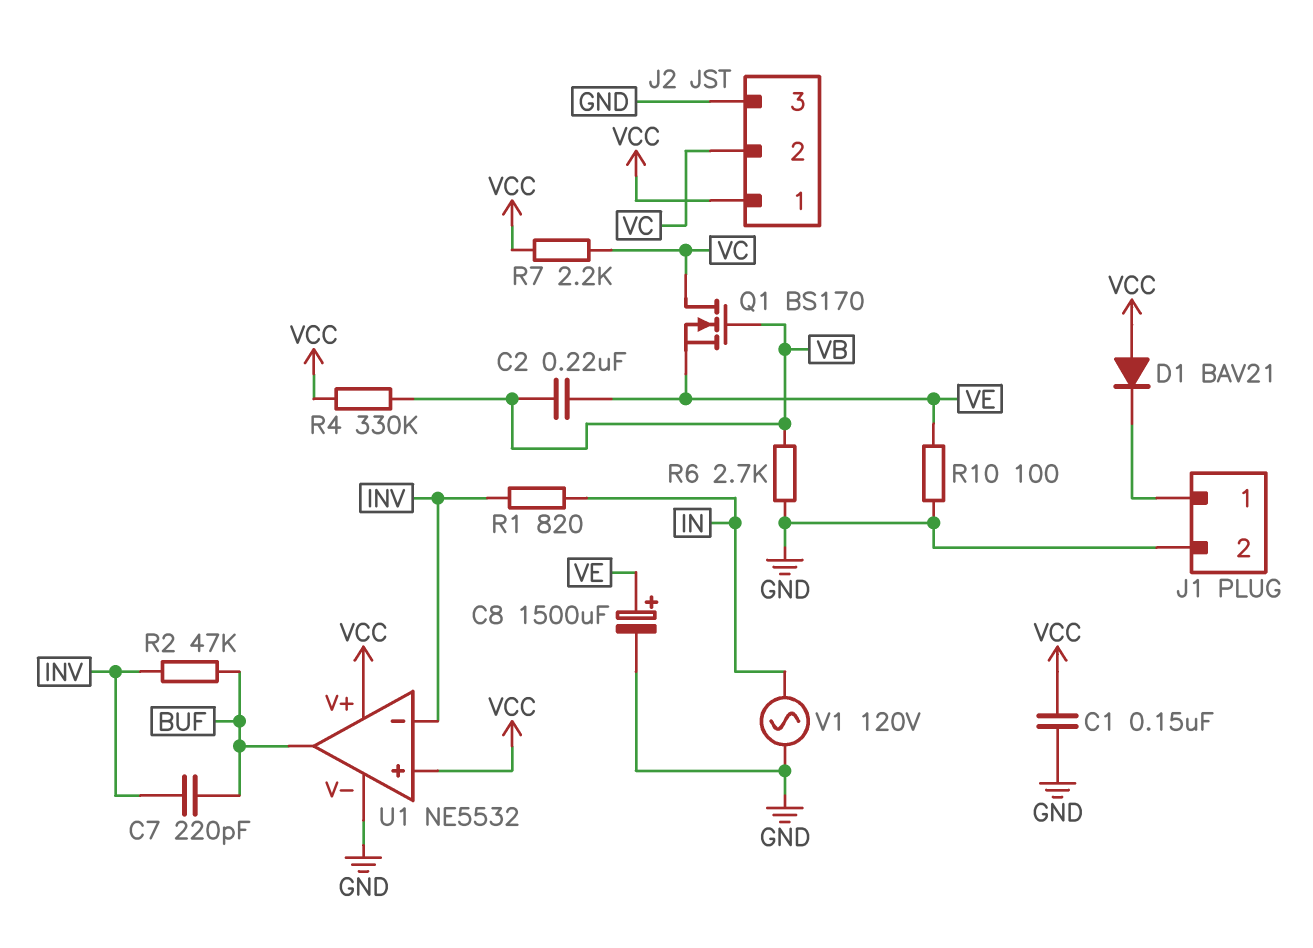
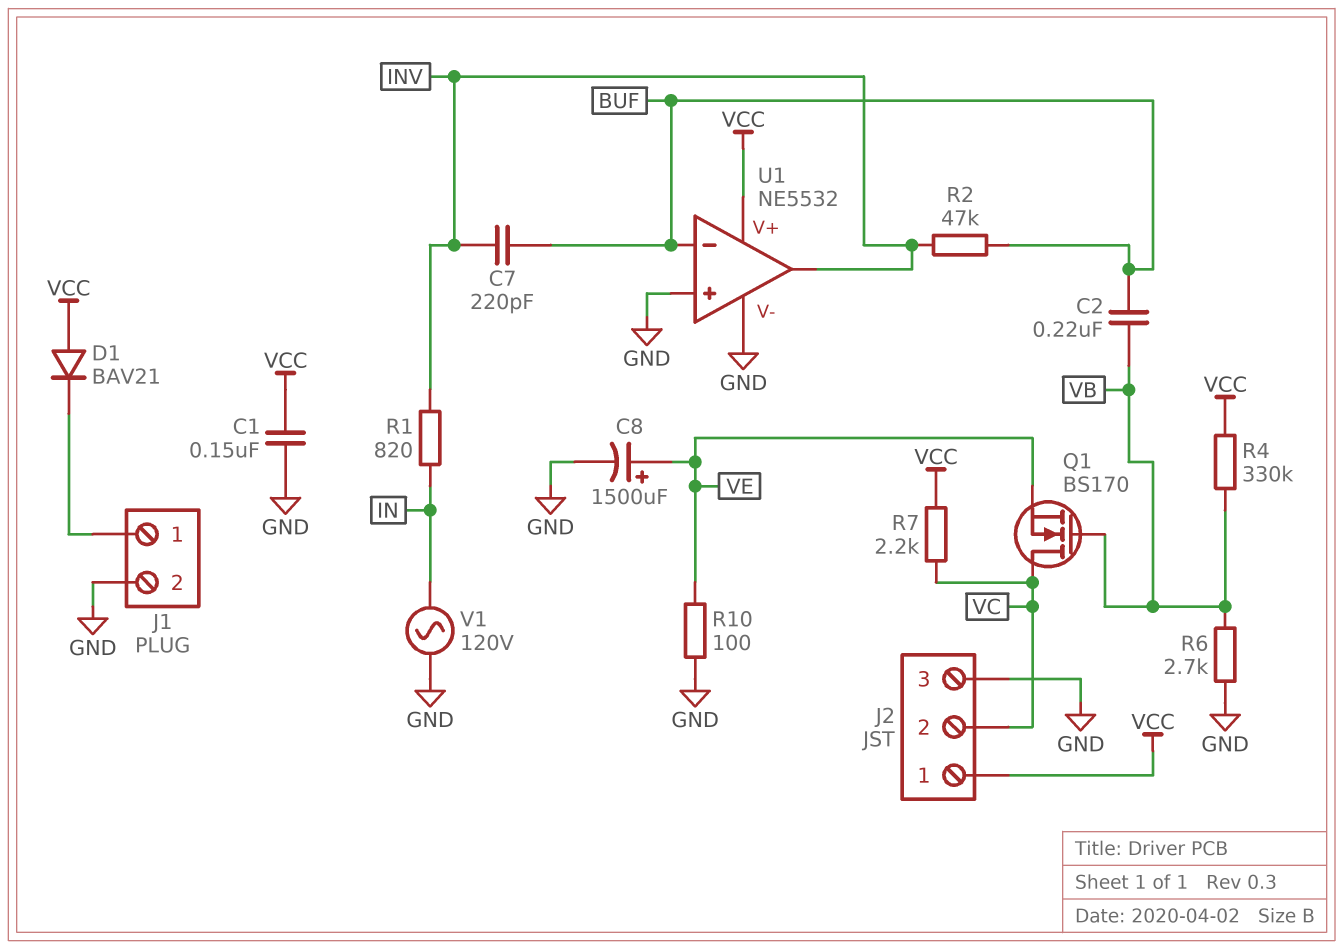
C2: 220nF (VB, VE) -> 220nF (BUF, VB)
U1 pin in+: VCC -> GND
U1 pin in-: INV -> BUF
U1 pin out: BUF -> INV

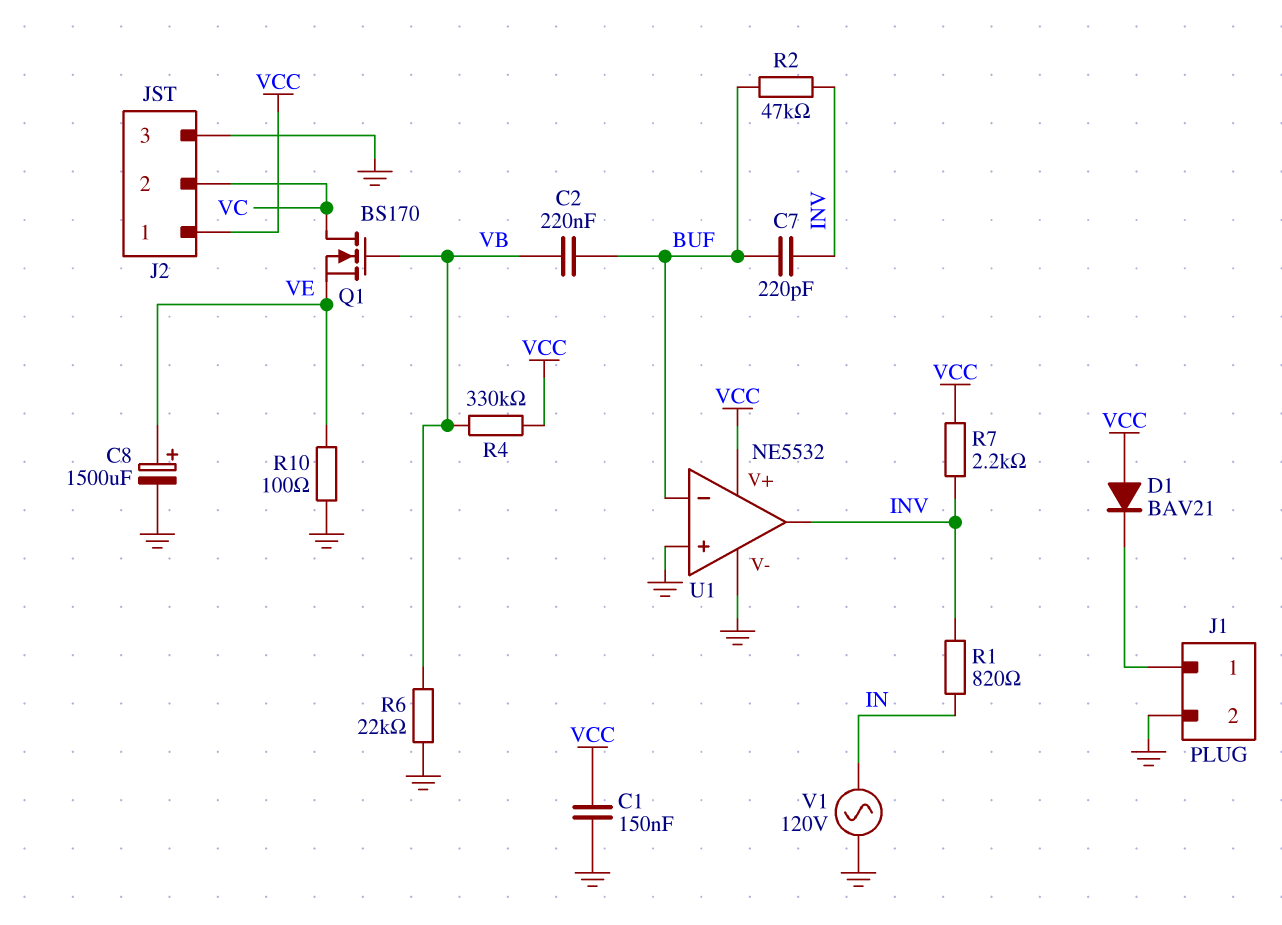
R6: 2.7k (GND, VB) -> 22k (GND, VB)
R7: 2.2k (VC, VCC) -> 2.2k (INV, VCC)

